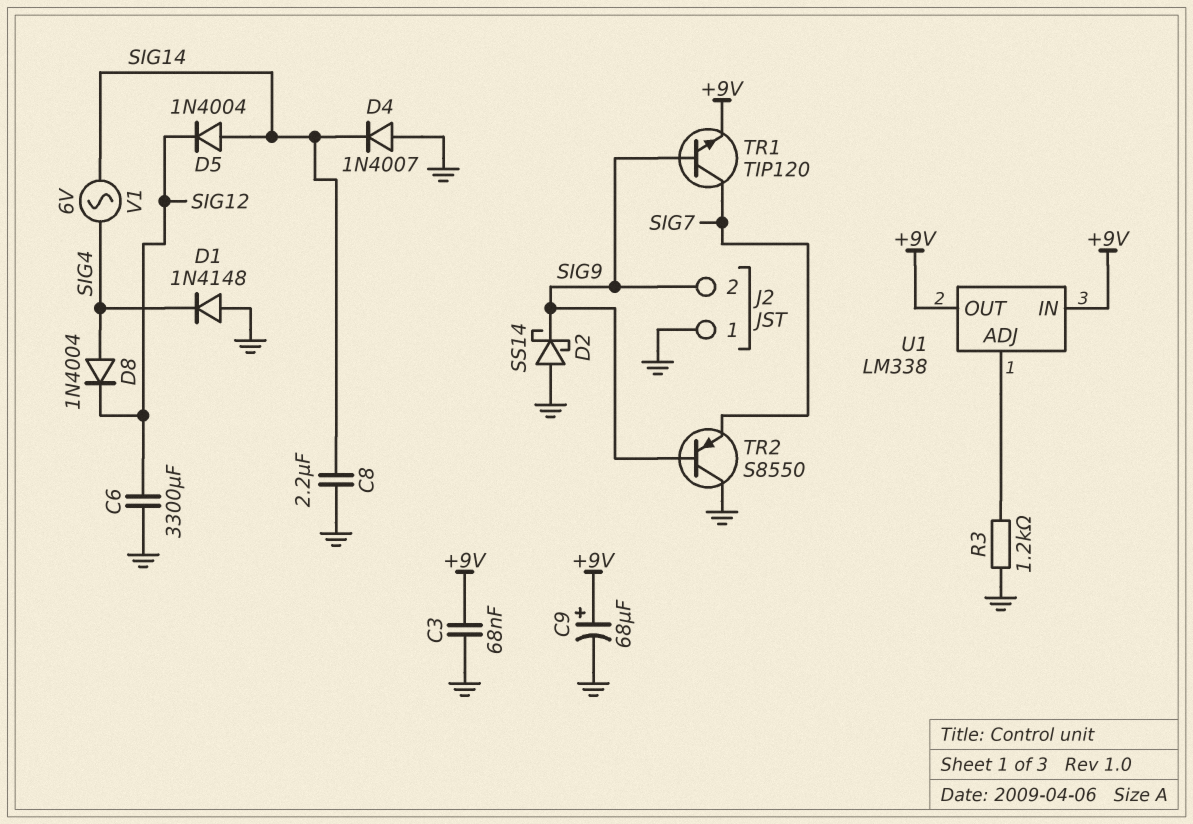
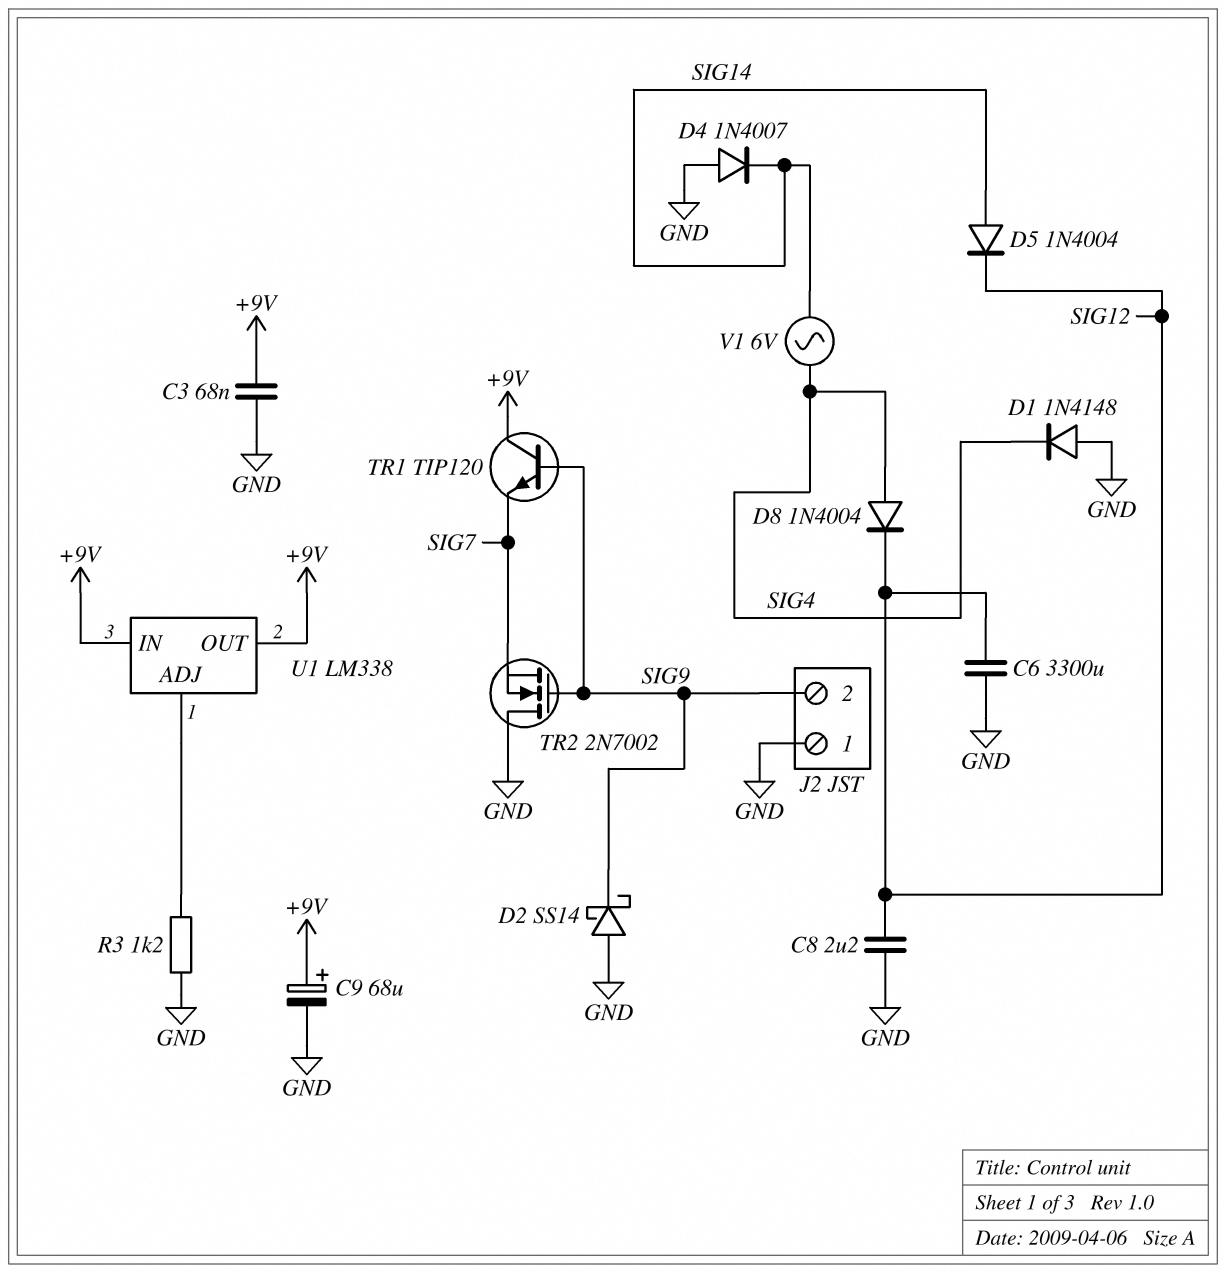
C8: 2.2uF (GND, SIG14) -> 2.2uF (GND, SIG12)
TR1: NPN TIP120 (B SIG9, C SIG7, E +9V) -> NPN TIP120 (B SIG9, C +9V, E SIG7)
TR2: PNP S8550 (B SIG9, C GND, E SIG7) -> NMOS 2N7002 (G SIG9, D GND, S SIG7)

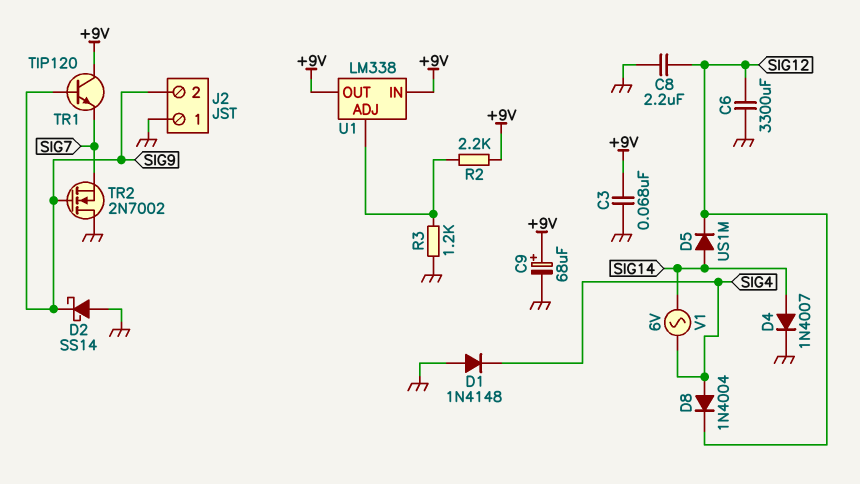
D4: diode 1N4007 (A GND, K SIG14) -> diode 1N4007 (A SIG14, K GND)
D5: diode 1N4004 (A SIG14, K SIG12) -> diode US1M (A SIG14, K SIG12)
R2: none -> 2.2k (+9V, U1/ADJ)

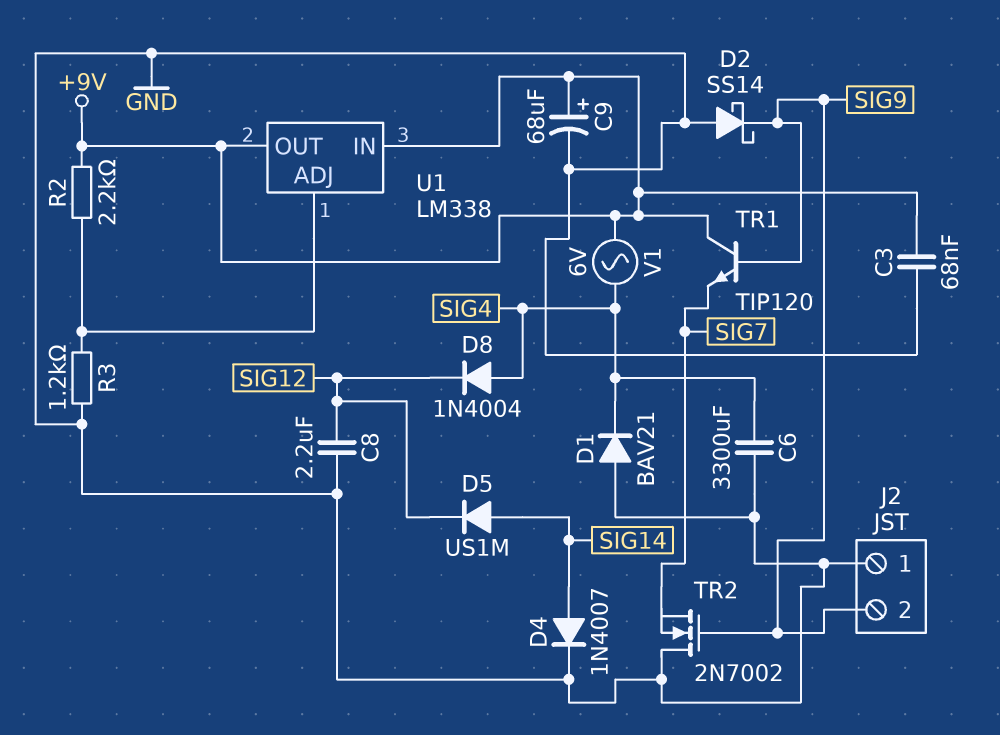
C6: 3300uF (GND, SIG12) -> 3300uF (GND, SIG4)
D1: diode 1N4148 (A GND, K SIG4) -> diode BAV21 (A GND, K SIG4)
V1: AC 6V (SIG4, SIG14) -> AC 6V (+9V, SIG4)

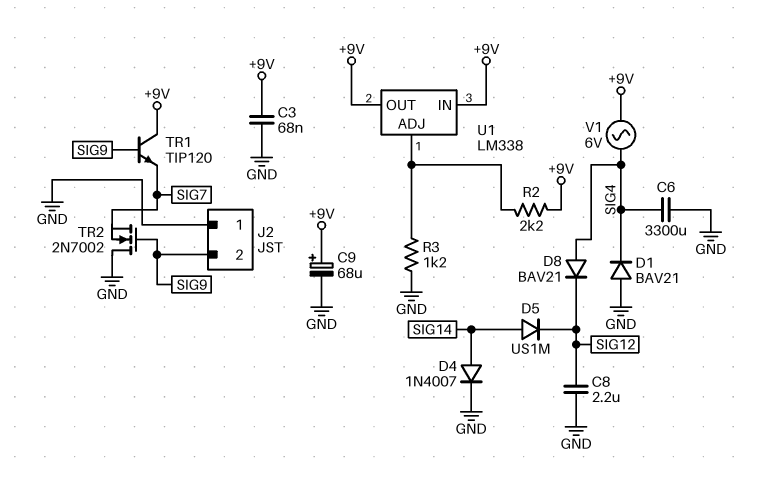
D2: schottky SS14 (A GND, K SIG9) -> none
D8: diode 1N4004 (A SIG4, K SIG12) -> diode BAV21 (A SIG4, K SIG12)

